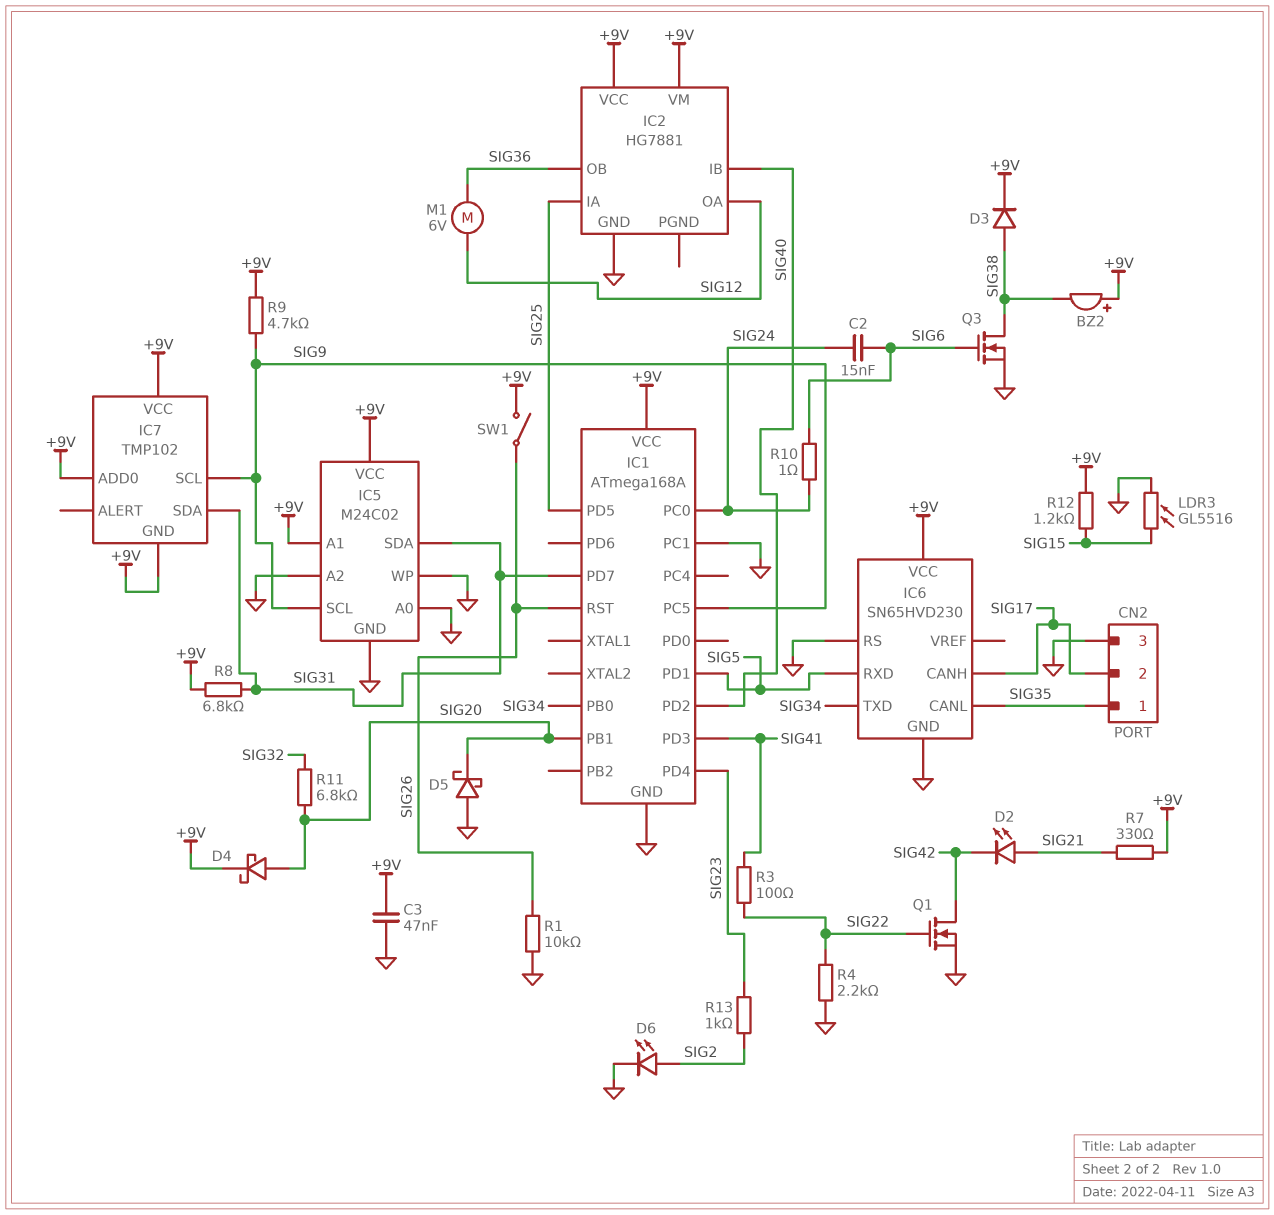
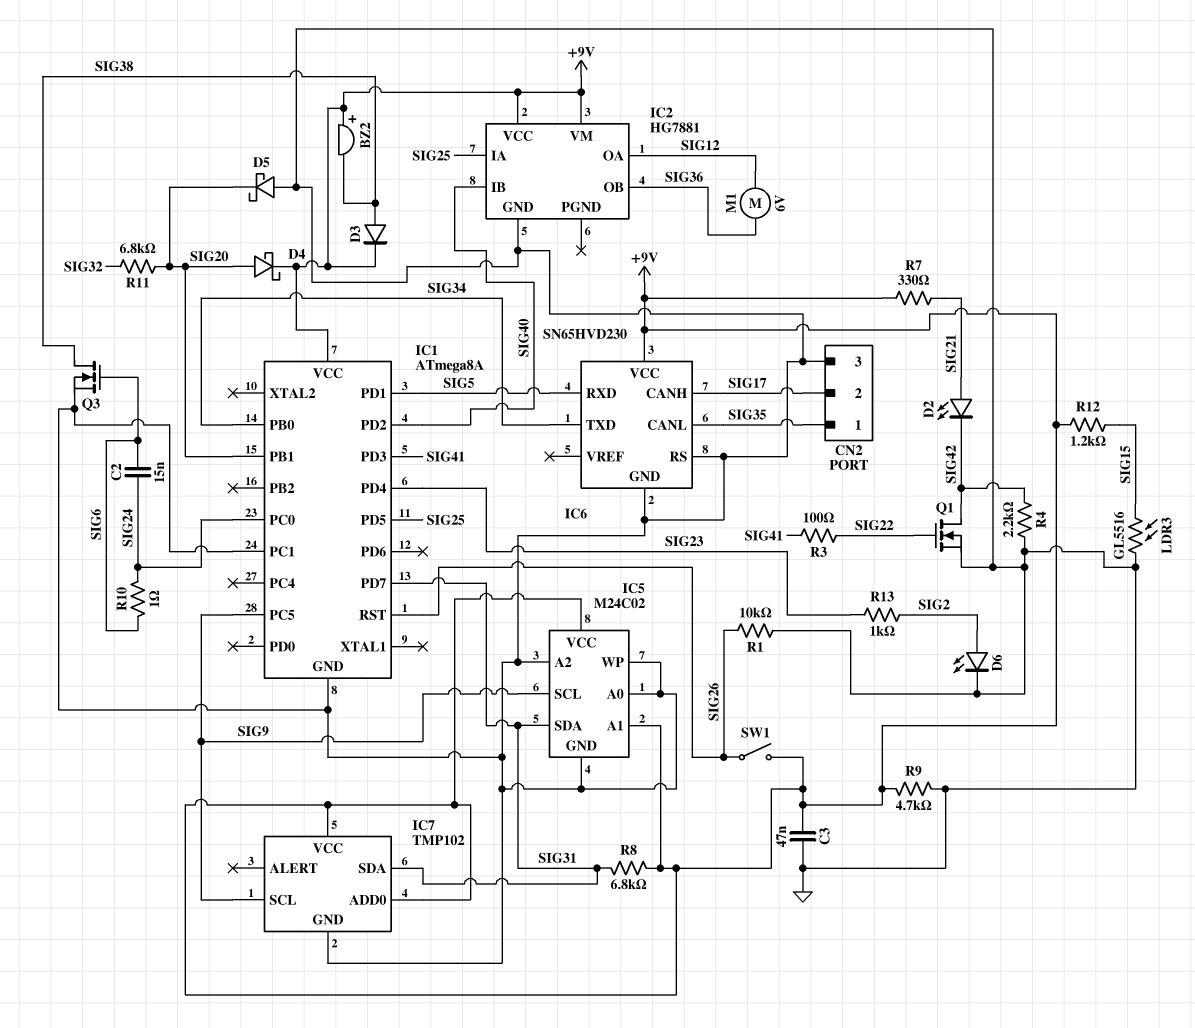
IC1: ATmega168A -> ATmega8A
IC7 pin GND: +9V -> GND
R4: 2.2k (GND, SIG22) -> 2.2k (GND, SIG42)
R9: 4.7k (+9V, SIG9) -> 4.7k (+9V, GND)

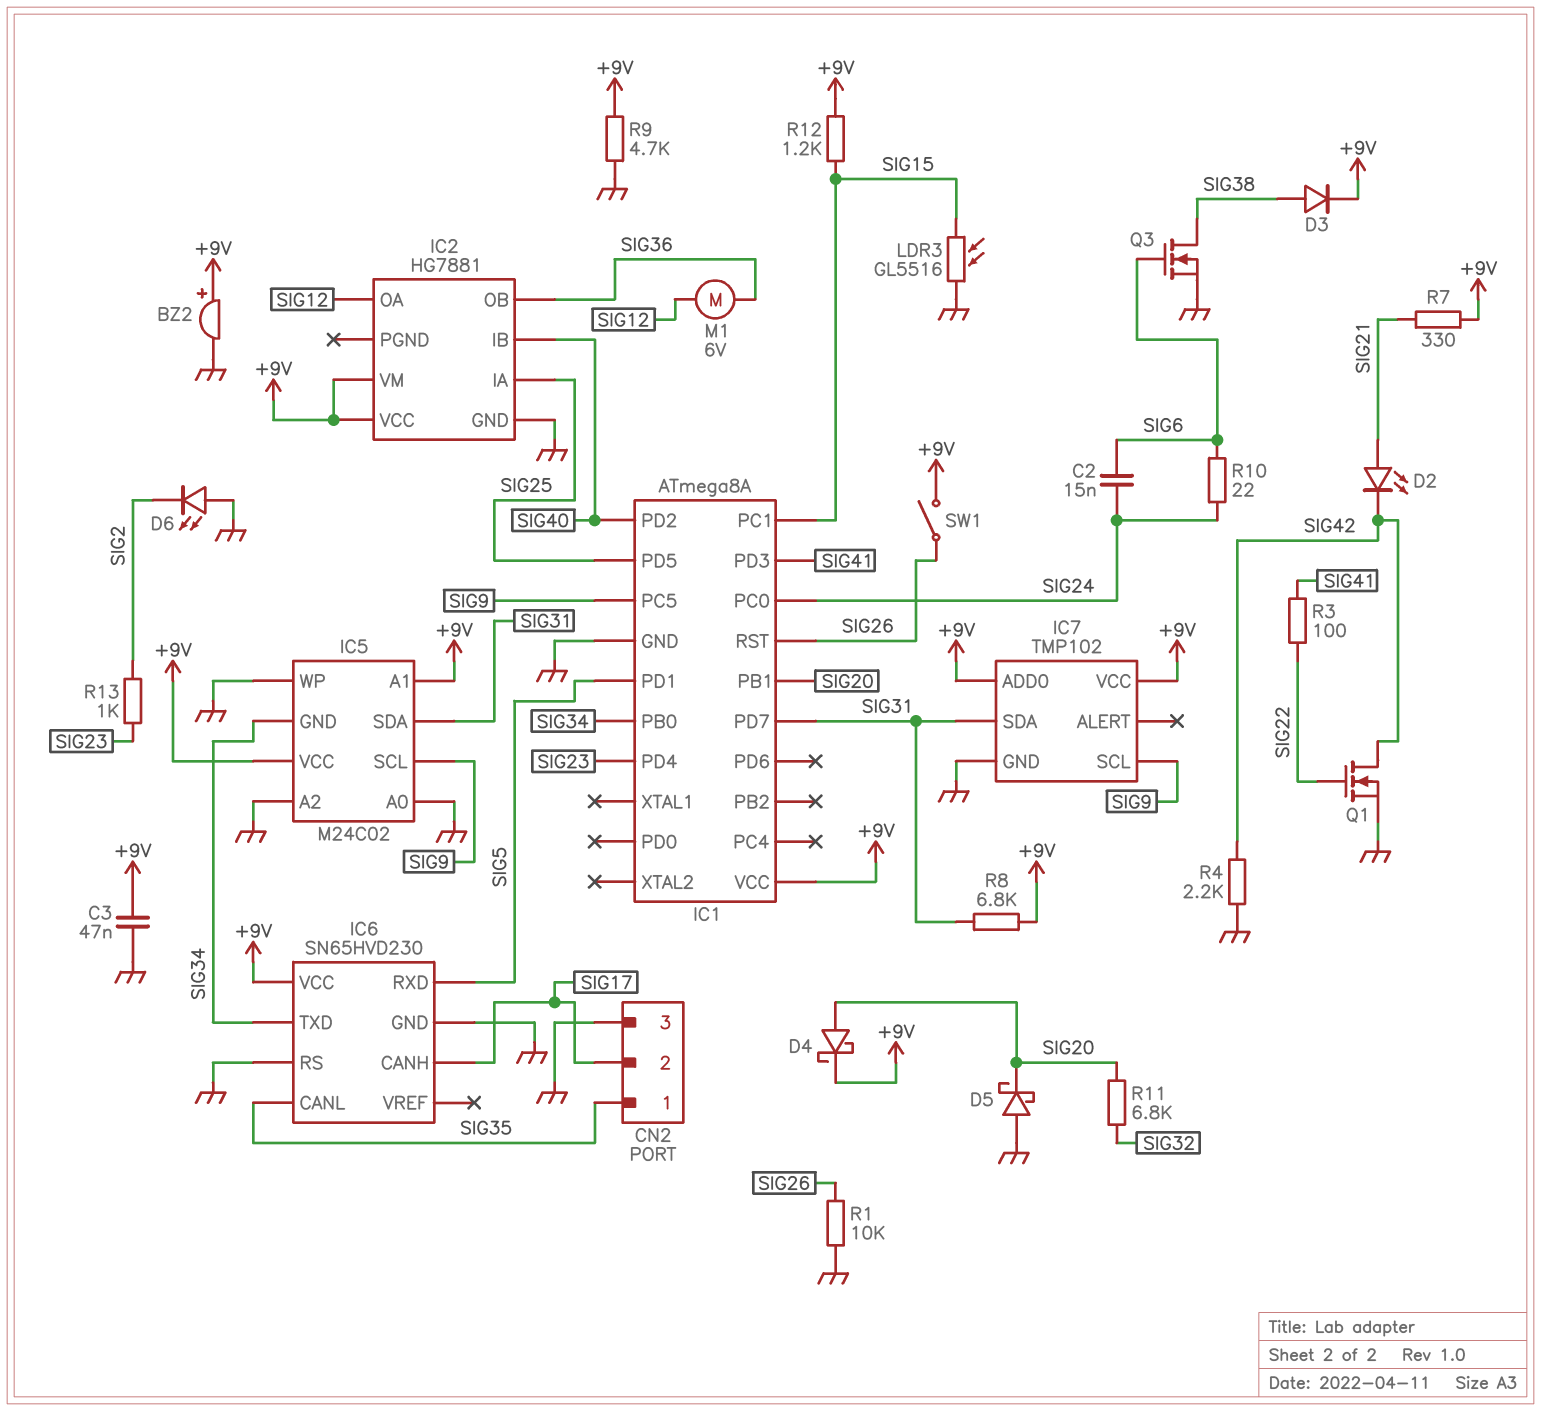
BZ2: buzzer (plus +9V, minus SIG38) -> buzzer (plus +9V, minus GND)
D6: LED (A SIG2, K GND) -> LED (A GND, K SIG2)
IC1 pin PC1: GND -> SIG15
IC5 pin GND: GND -> SIG34
R10: 1 (SIG6, SIG24) -> 22 (SIG6, SIG24)

